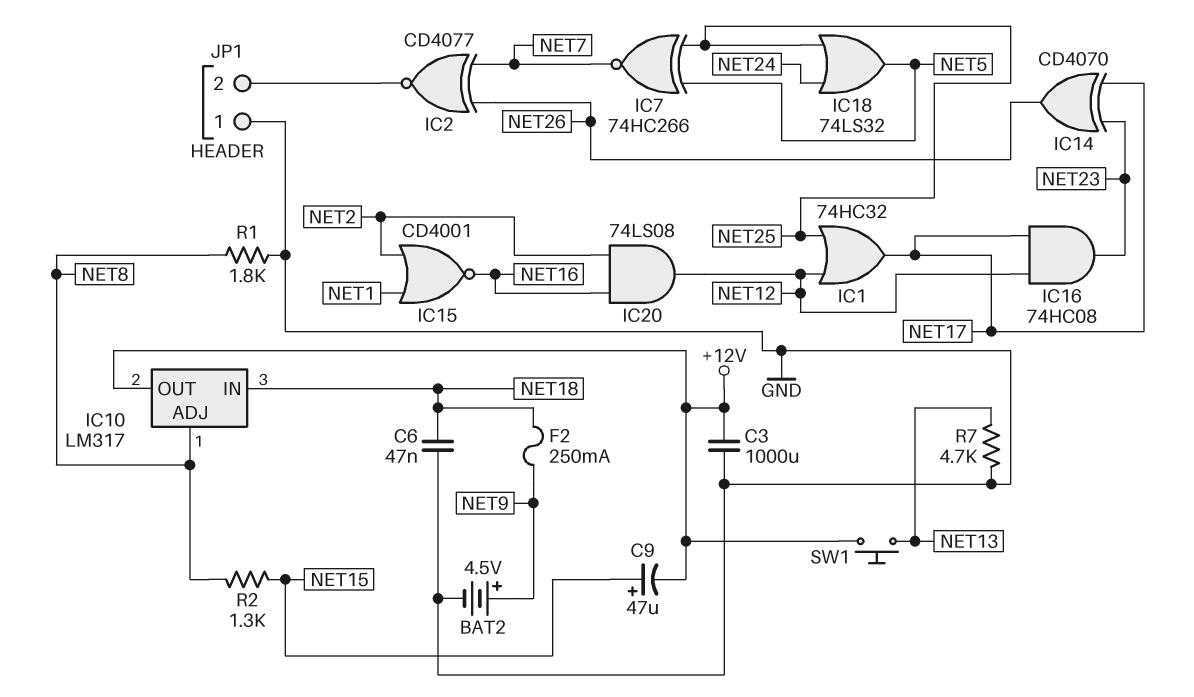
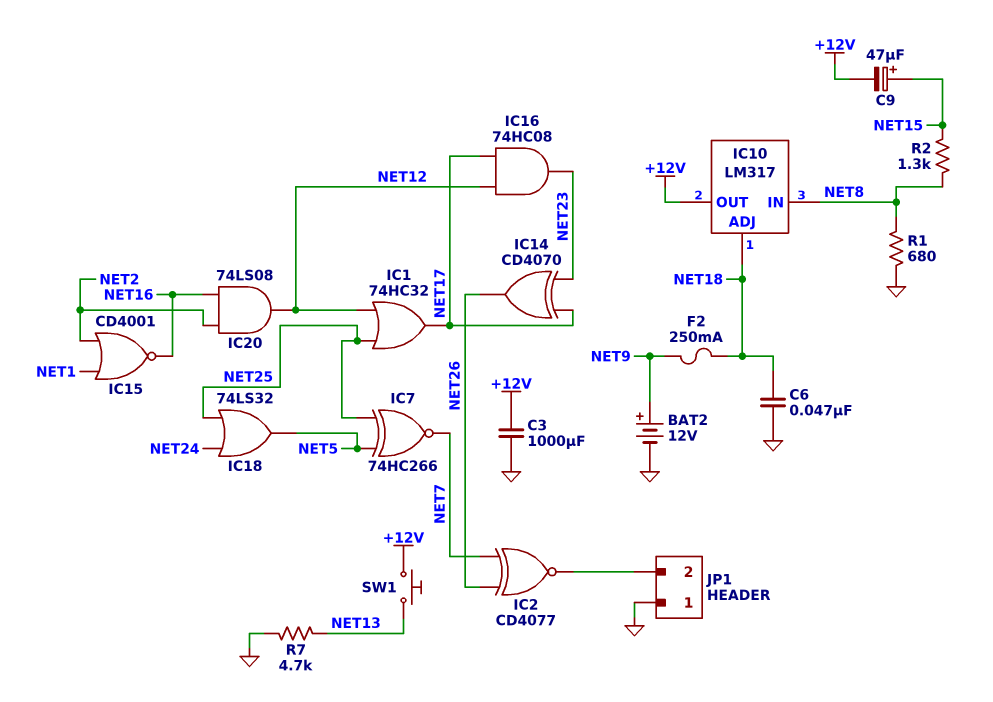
BAT2: 4.5V (plus NET9, minus GND) -> 12V (plus NET9, minus GND)
IC10 pin ADJ: NET8 -> NET18
IC10 pin IN: NET18 -> NET8
R1: 1.8k (GND, NET8) -> 680 (GND, NET8)

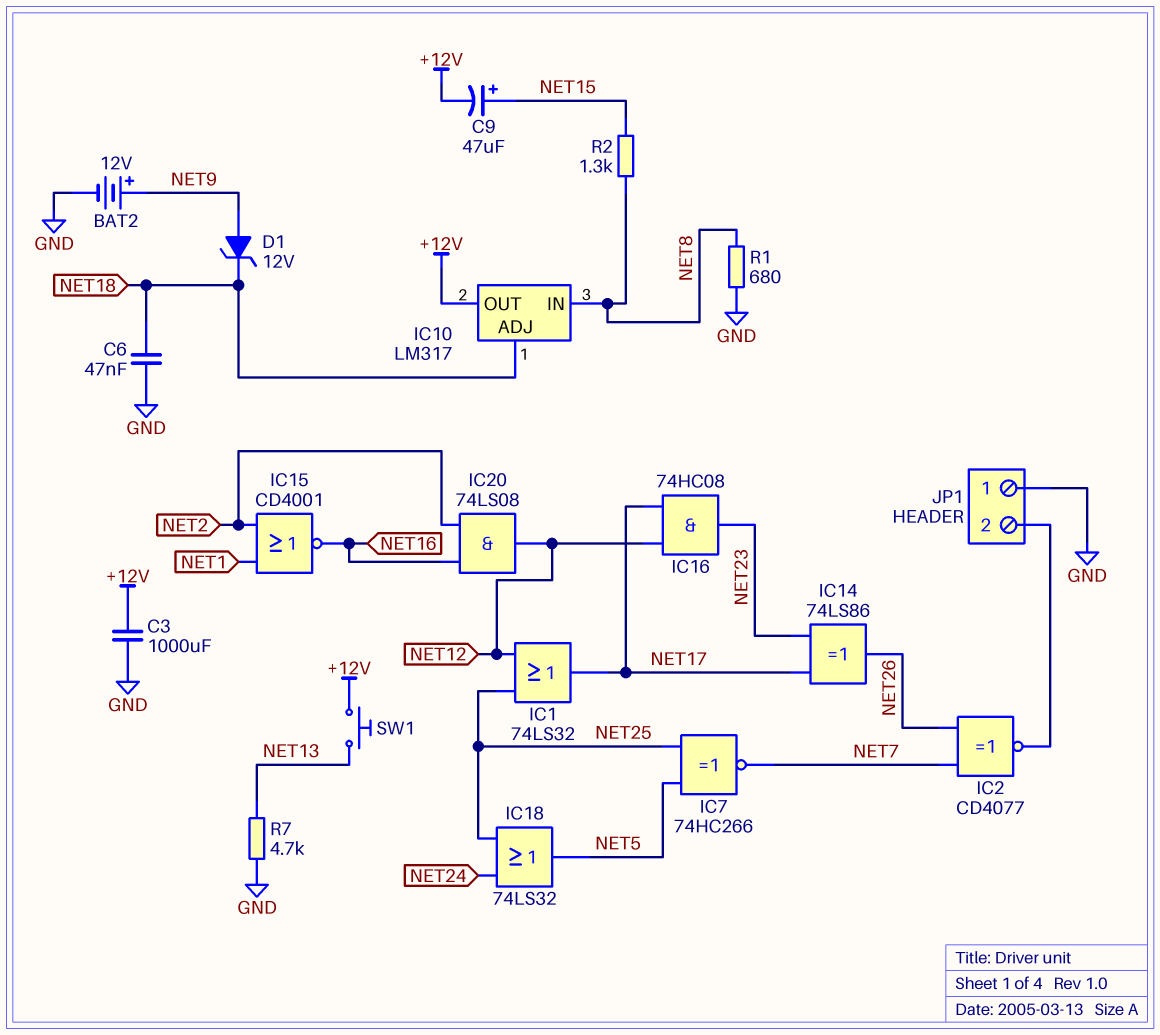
D1: none -> zener 12V (A NET9, K NET18)
F2: 250mA (NET9, NET18) -> none
IC1: OR 74HC32 (in NET12, in NET25, out NET17) -> OR 74LS32 (in NET12, in NET25, out NET17)
IC14: XOR CD4070 (in NET17, in NET23, out NET26) -> XOR 74LS86 (in NET17, in NET23, out NET26)

